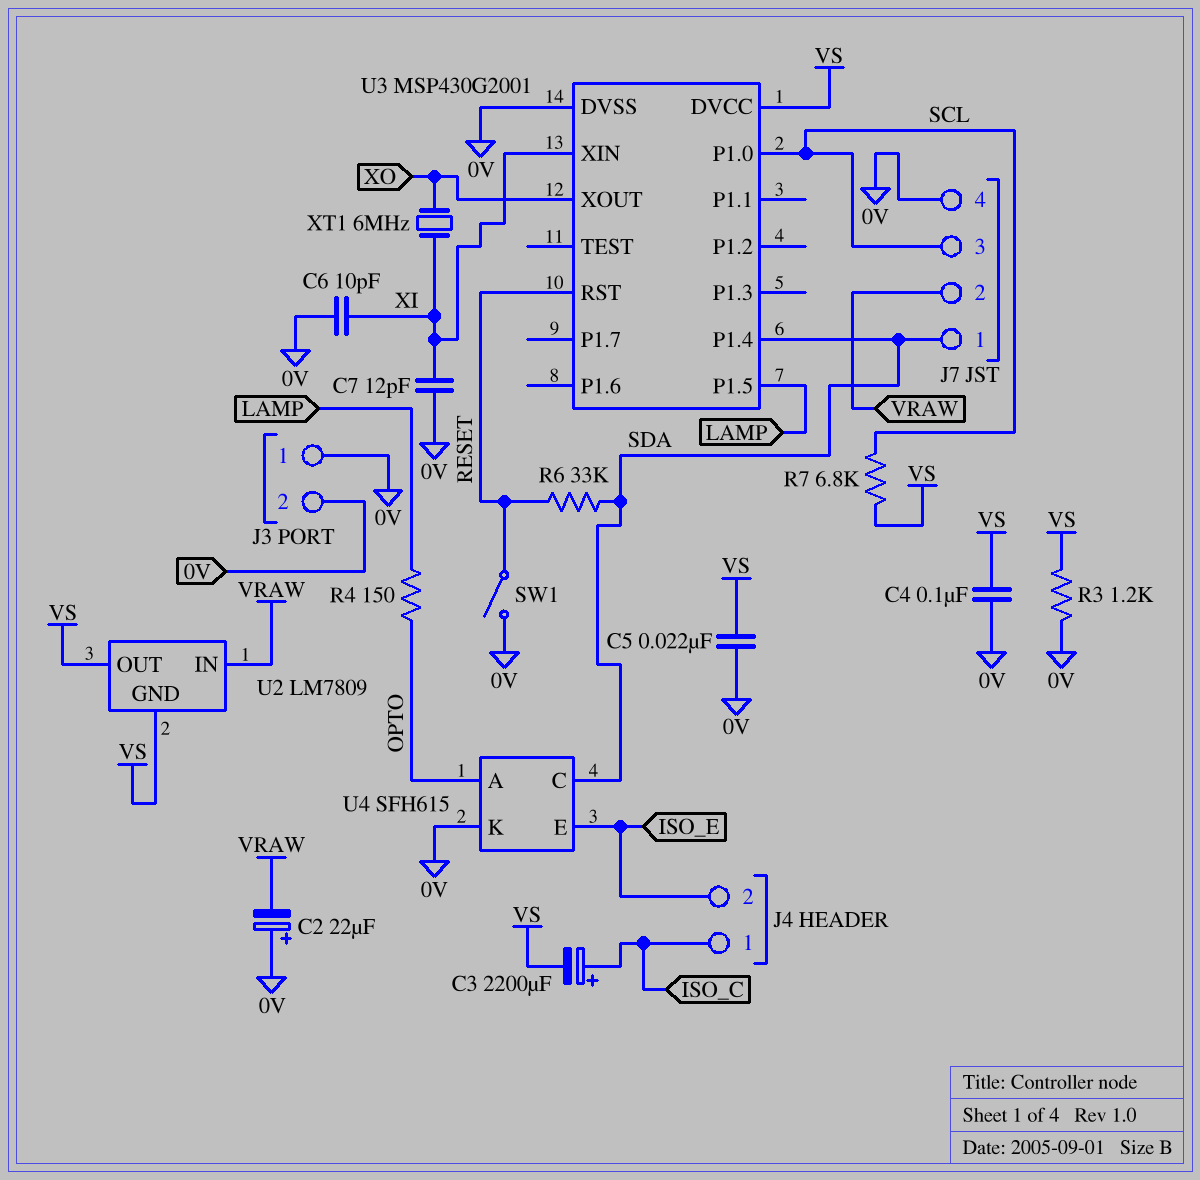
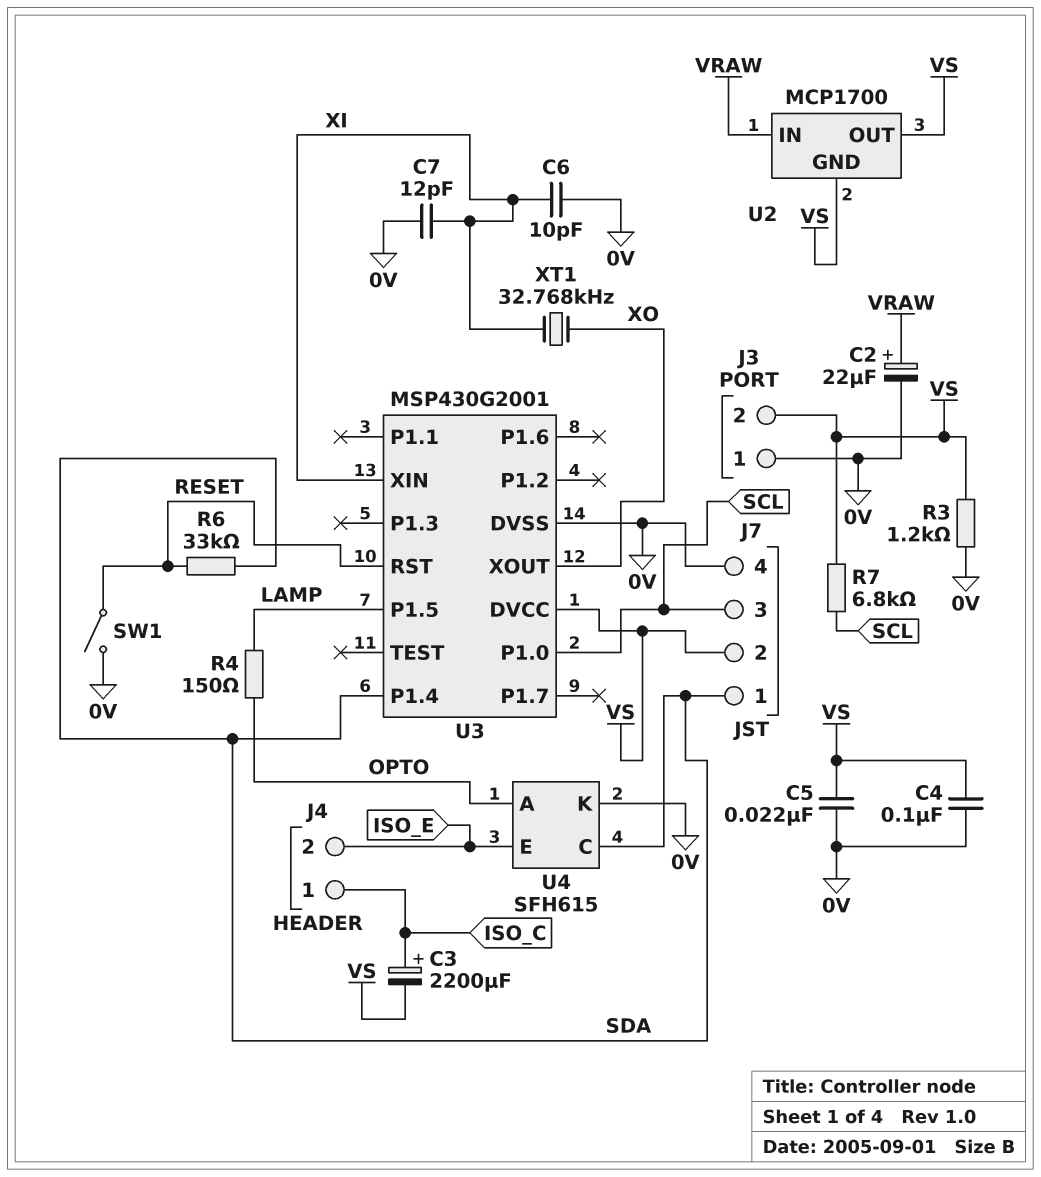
C2: 22uF (plus 0V, minus VRAW) -> 22uF (plus VRAW, minus 0V)
J3 pin 2: 0V -> VS
J7 pin 2: VRAW -> VS
U2: LM7809 -> MCP1700
XT1: 6MHz (XI, XO) -> 32.768kHz (XI, XO)

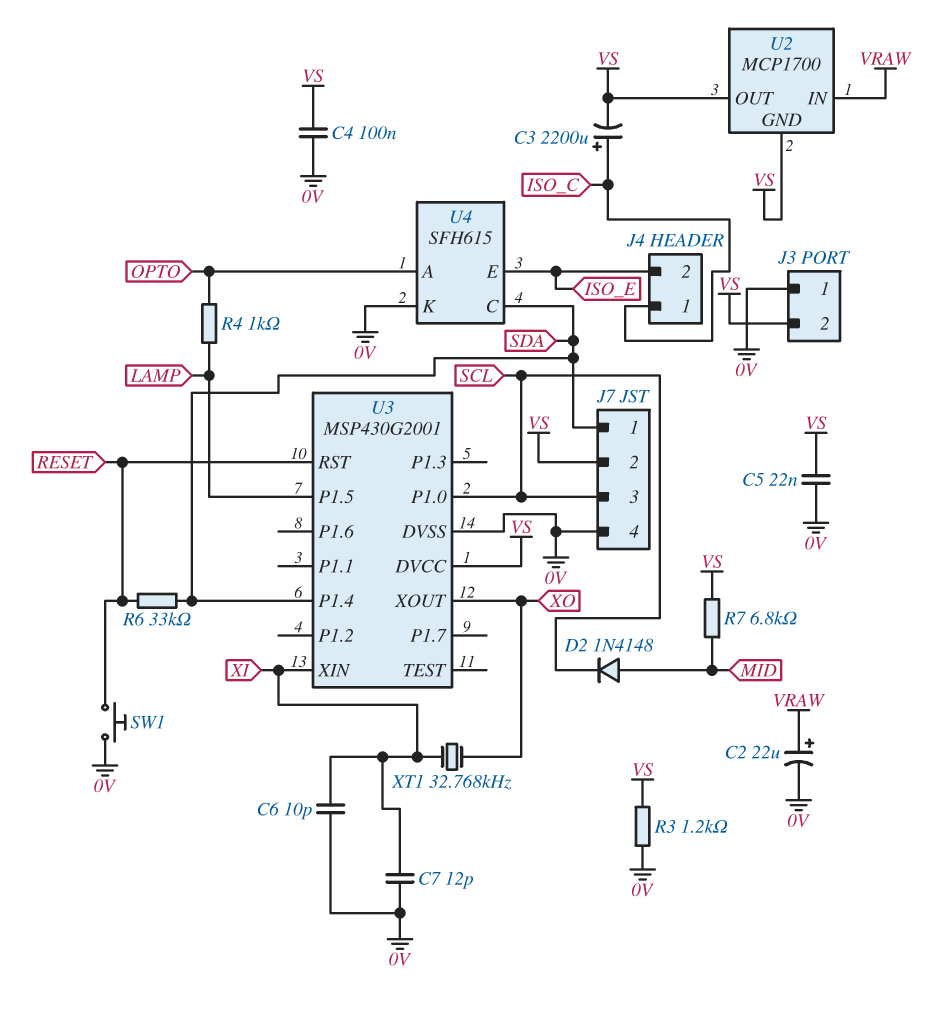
D2: none -> diode 1N4148 (A MID, K SCL)
R4: 150 (LAMP, OPTO) -> 1k (LAMP, OPTO)
R7: 6.8k (SCL, VS) -> 6.8k (MID, VS)
SW1: switch (0V, RESET) -> button (0V, RESET)

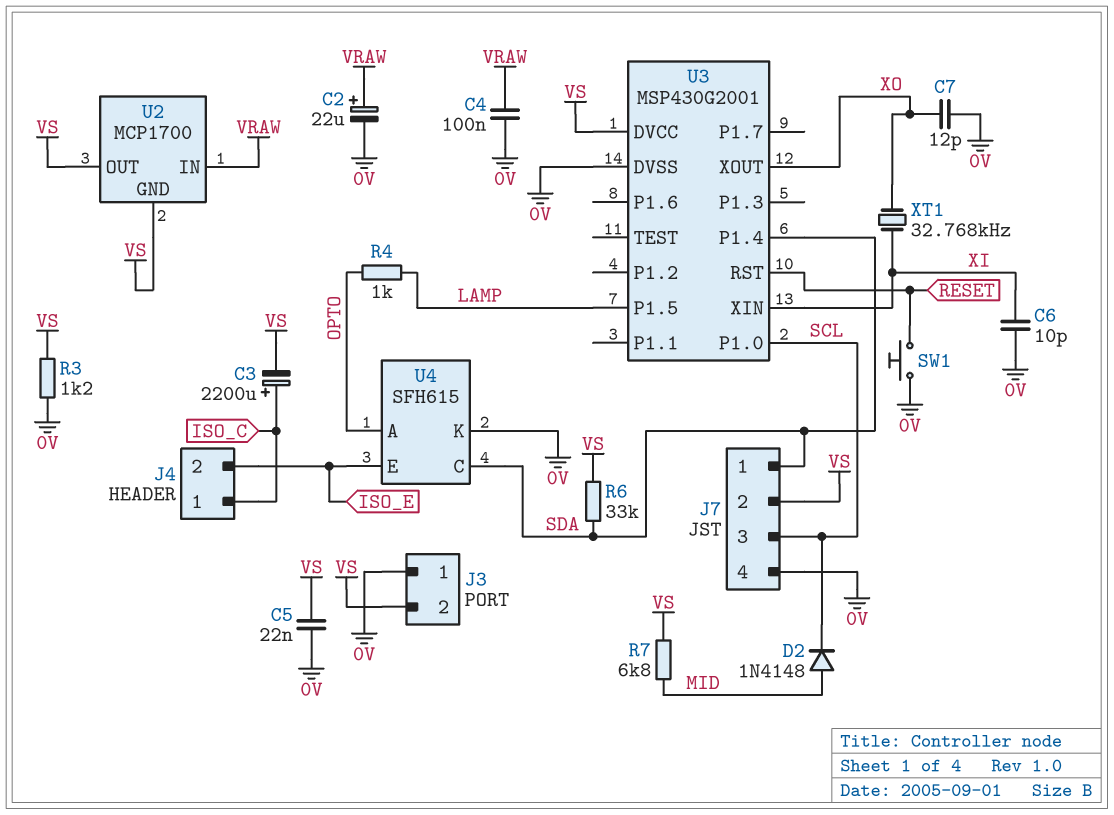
C4: 100nF (0V, VS) -> 100nF (0V, VRAW)
C7: 12pF (0V, XI) -> 12pF (0V, XO)
R6: 33k (RESET, SDA) -> 33k (SDA, VS)

